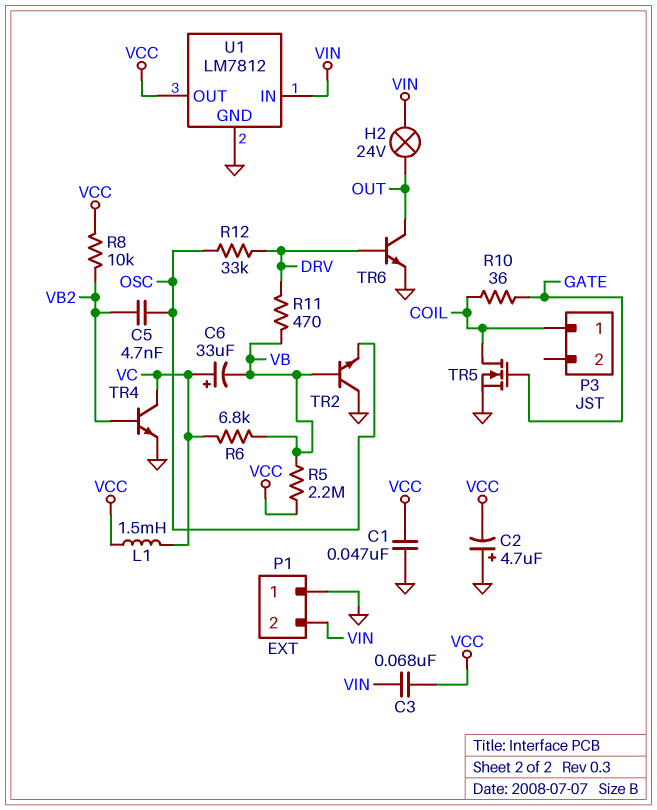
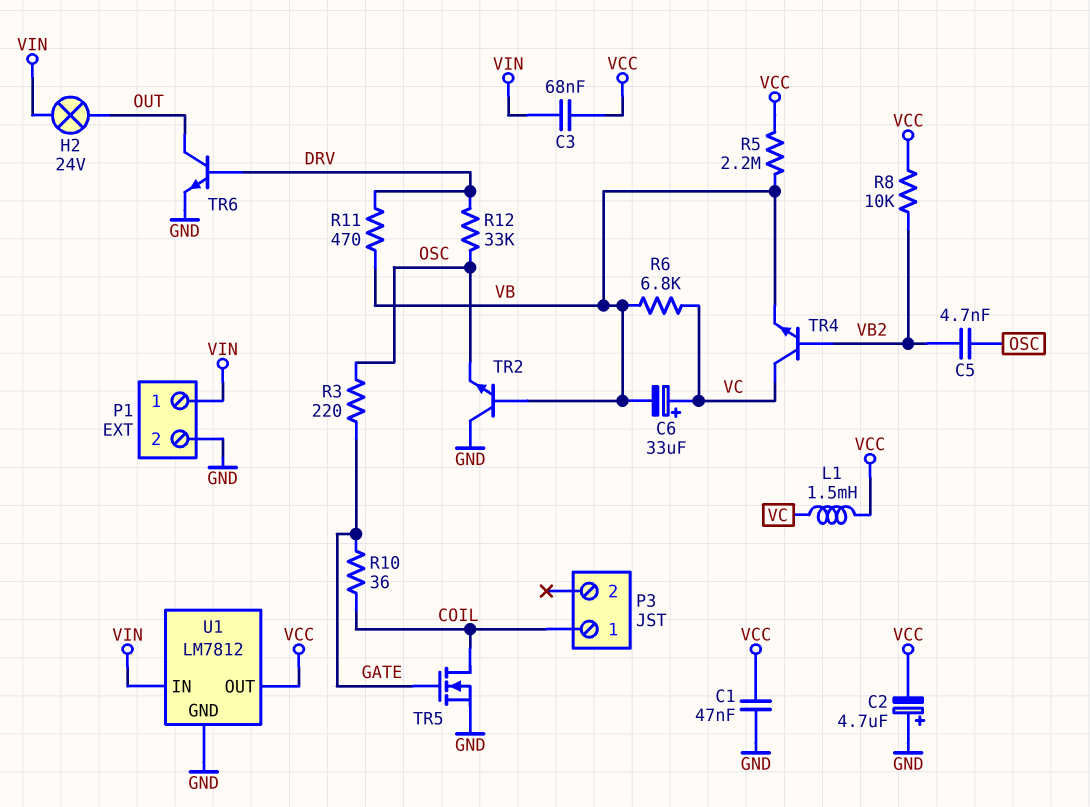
P1 pin 1: GND -> VIN
P1 pin 2: VIN -> GND
R3: none -> 220 (GATE, OSC)
TR4: NPN (B VB2, C VC, E GND) -> NPN (B VB2, C VC, E VB)

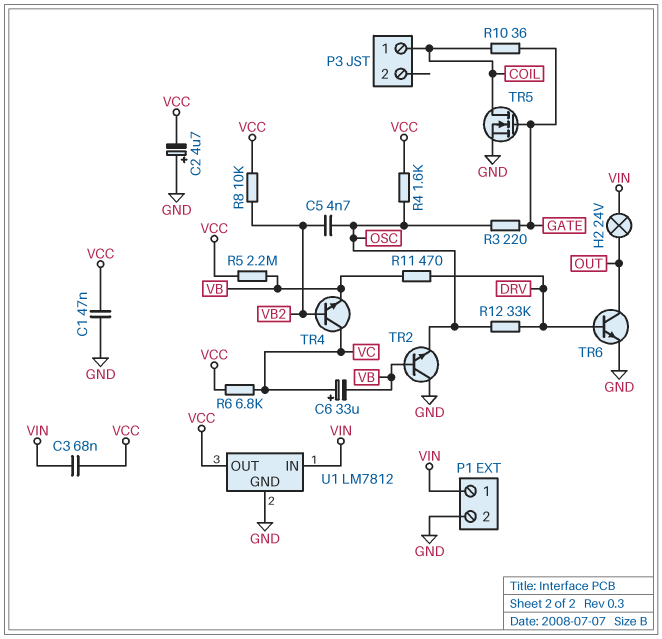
L1: 1.5mH (VC, VCC) -> none
R4: none -> 1.6k (OSC, VCC)
R6: 6.8k (VB, VC) -> 6.8k (VC, VCC)

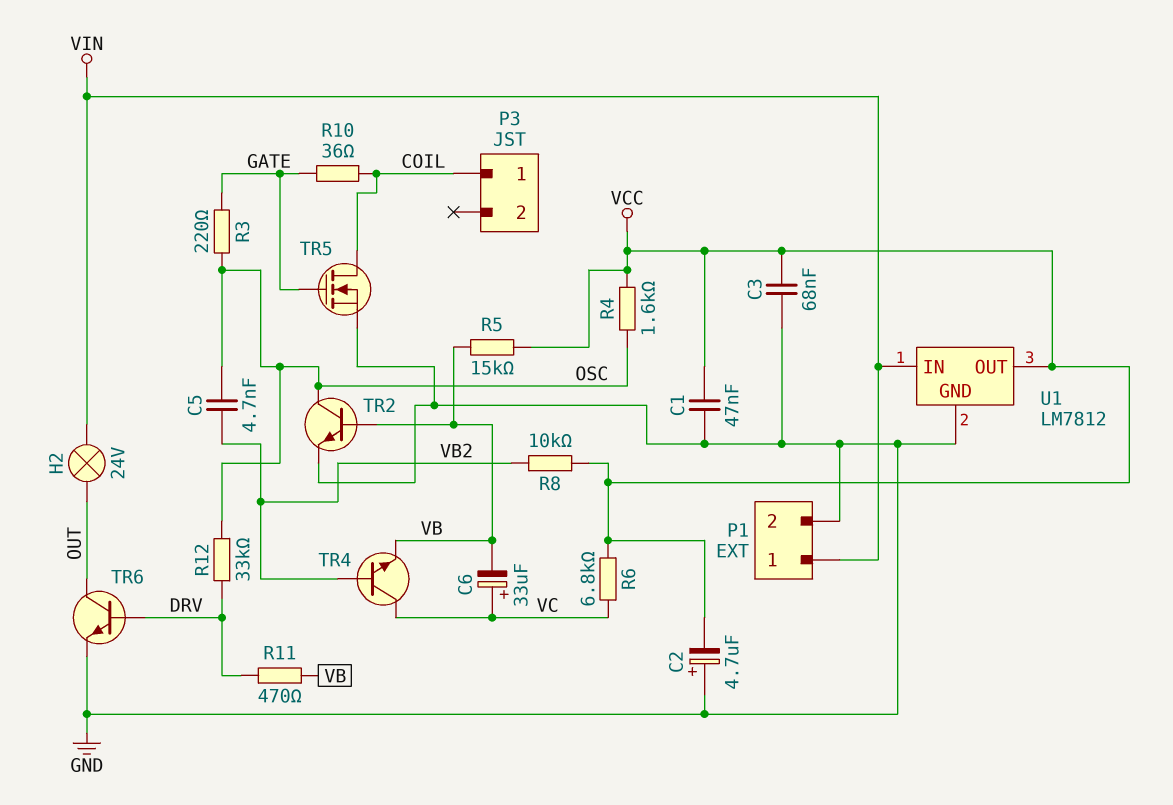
C3: 68nF (VCC, VIN) -> 68nF (GND, VCC)
R5: 2.2M (VB, VCC) -> 15k (VB, VCC)
TR2: NPN (B VB, C GND, E OSC) -> NPN (B VB, C OSC, E GND)

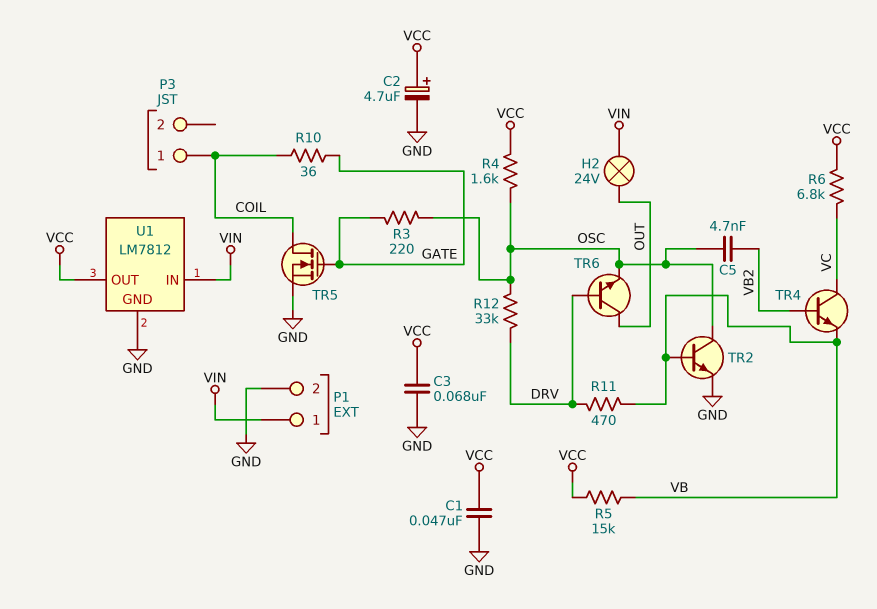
C2: 4.7uF (plus GND, minus VCC) -> 4.7uF (plus VCC, minus GND)
C6: 33uF (plus VC, minus VB) -> none
R8: 10k (VB2, VCC) -> none
TR6: NPN (B DRV, C OUT, E GND) -> NPN (B DRV, C OUT, E OSC)

